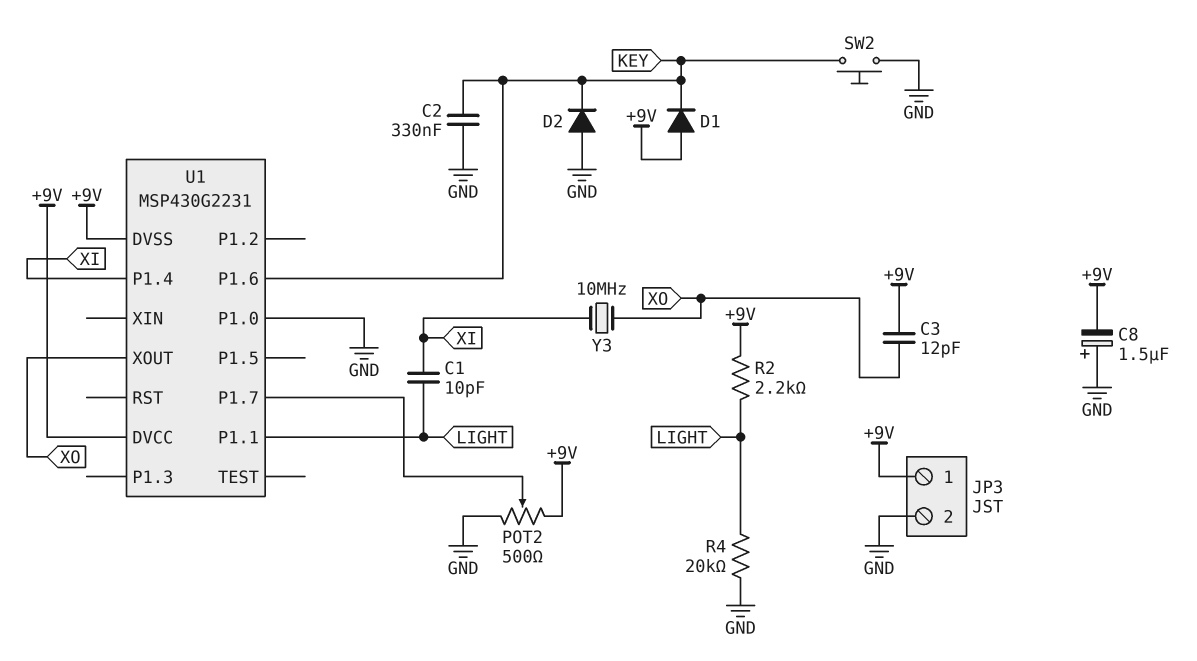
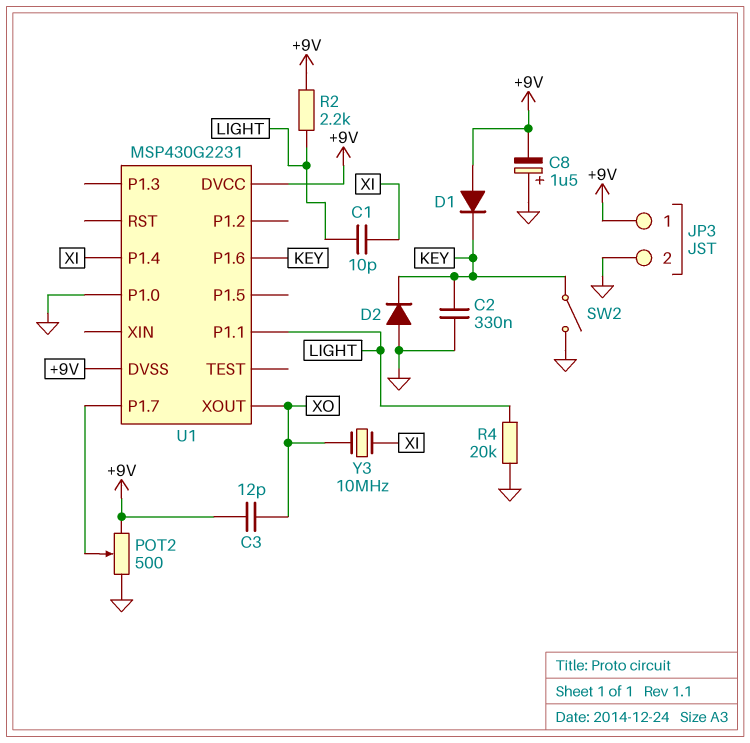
SW2: button (GND, KEY) -> switch (GND, KEY)

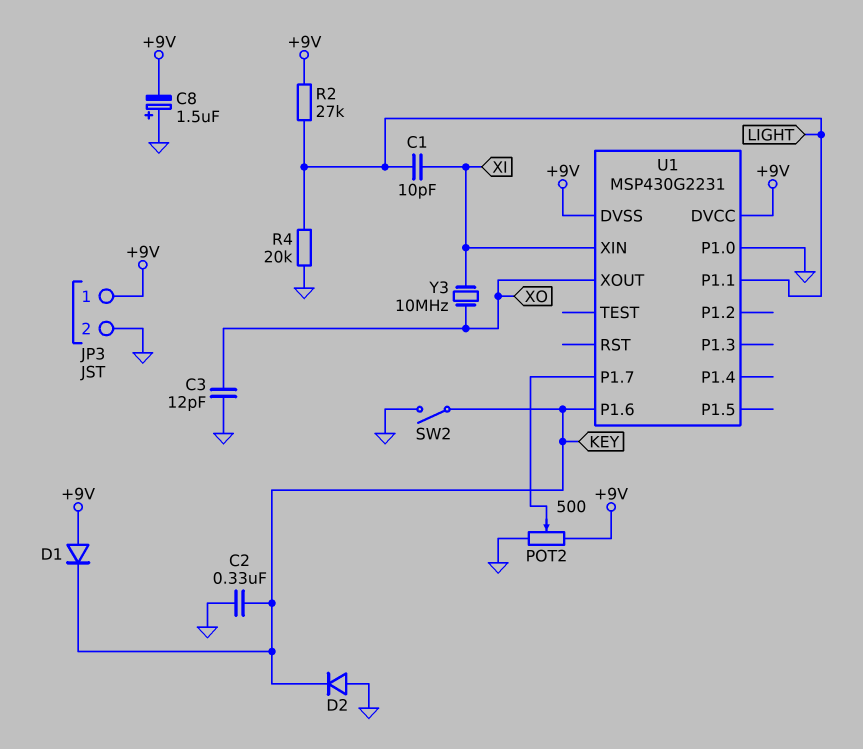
C3: 12pF (+9V, XO) -> 12pF (GND, XO)
R2: 2.2k (+9V, LIGHT) -> 27k (+9V, LIGHT)
U1 pin P1.4: XI -> none
U1 pin XIN: none -> XI

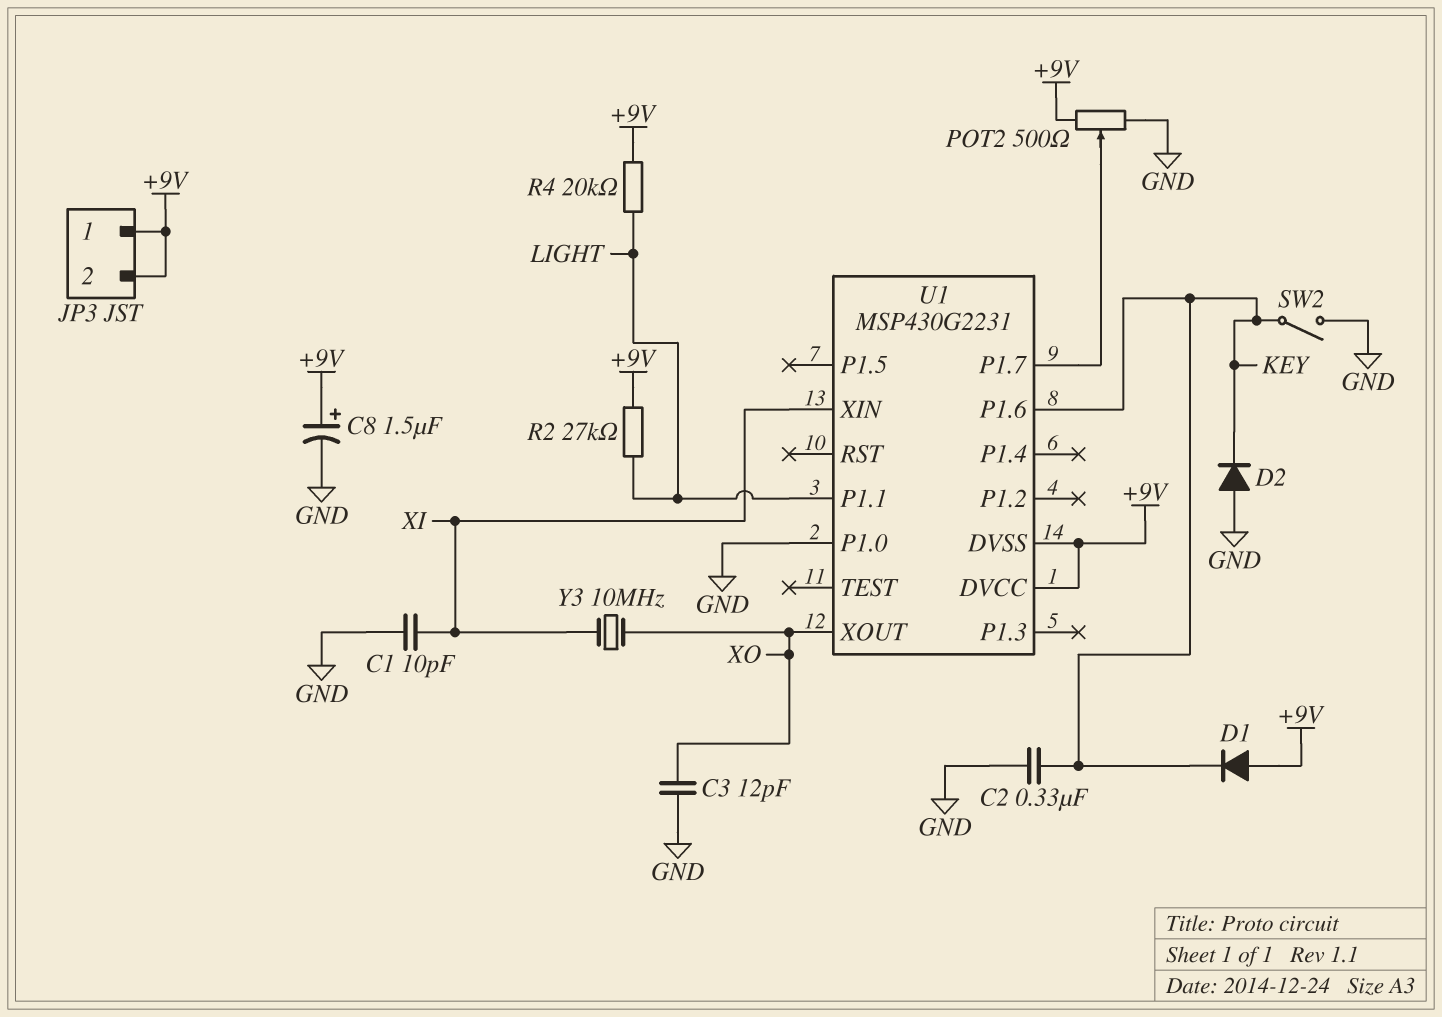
C1: 10pF (LIGHT, XI) -> 10pF (GND, XI)
C8: 1.5uF (plus GND, minus +9V) -> 1.5uF (plus +9V, minus GND)
JP3 pin 2: GND -> +9V
R4: 20k (GND, LIGHT) -> 20k (+9V, LIGHT)

